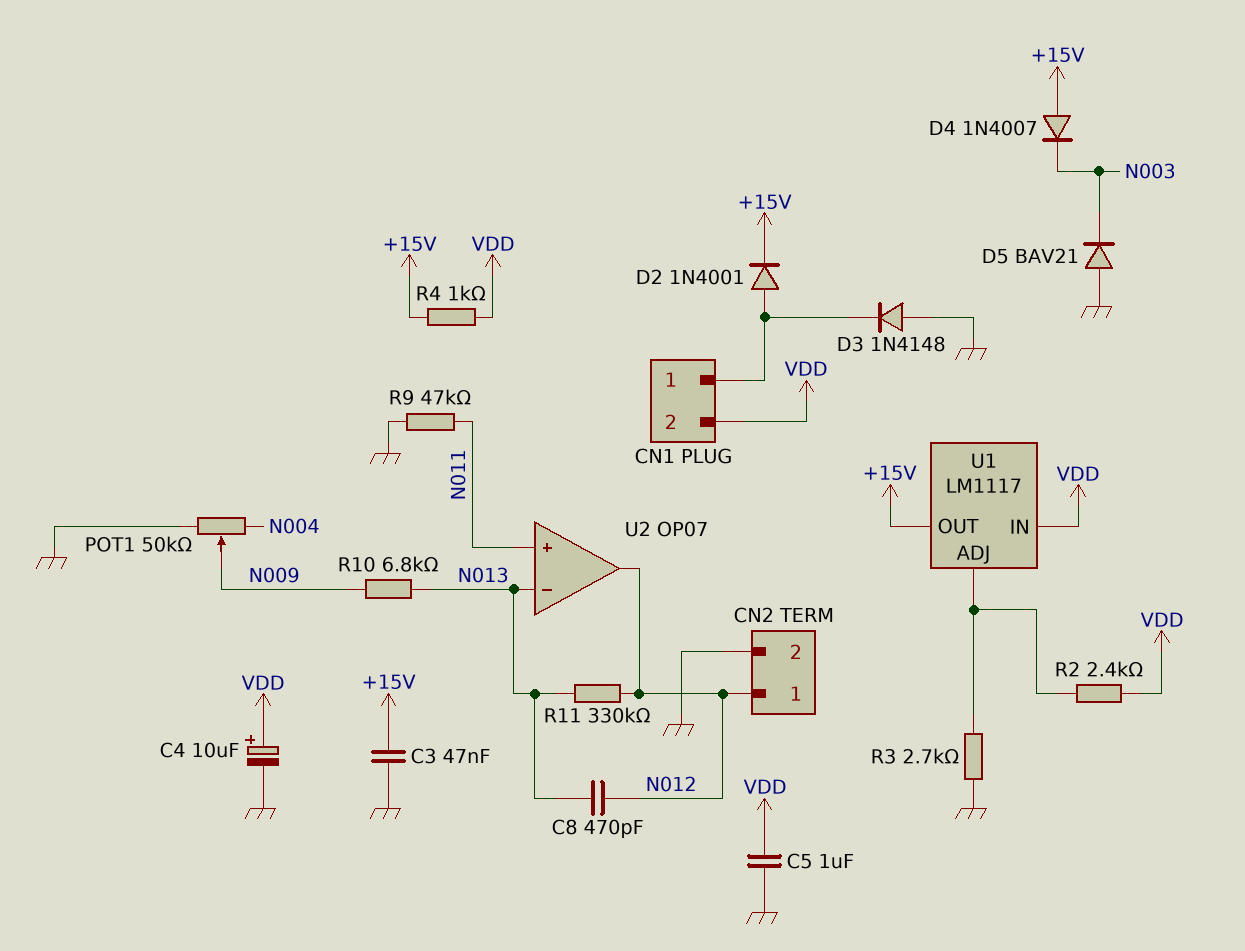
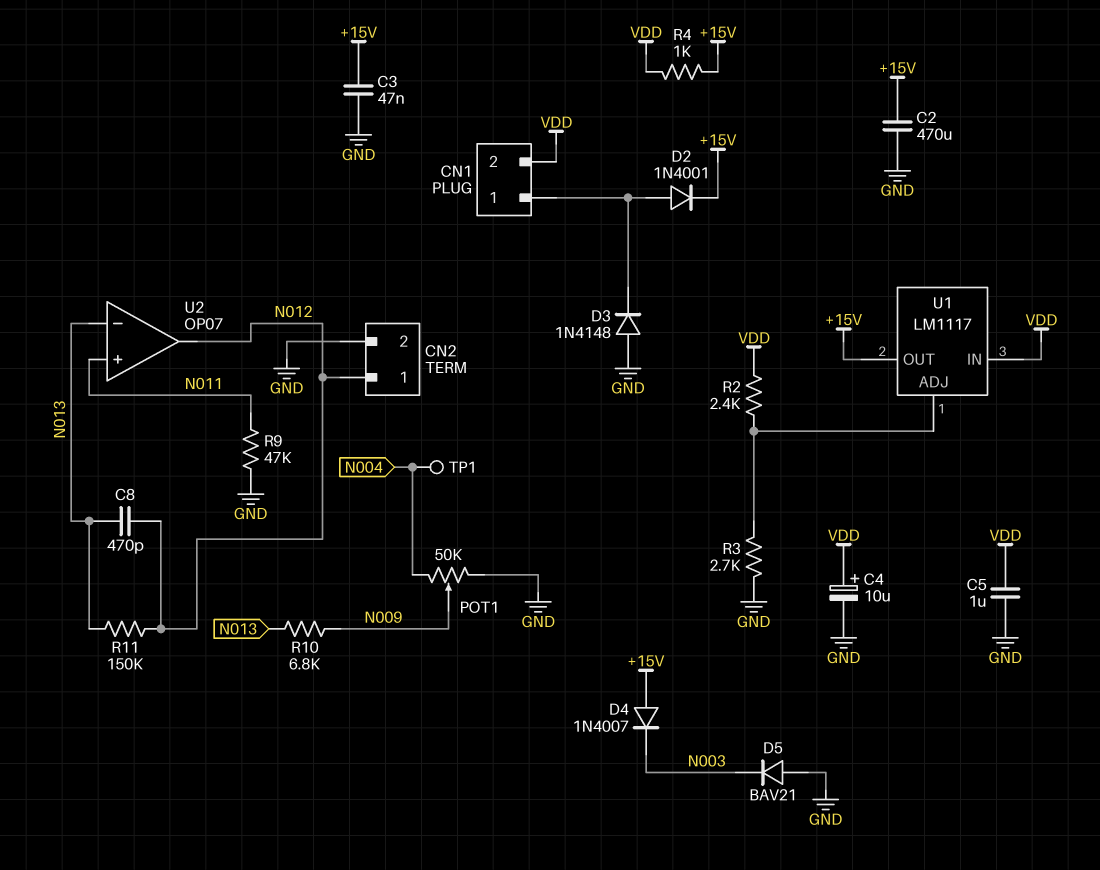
C2: none -> 470uF (+15V, GND)
R11: 330k (N012, N013) -> 150k (N012, N013)
TP1: none -> test point (N004)

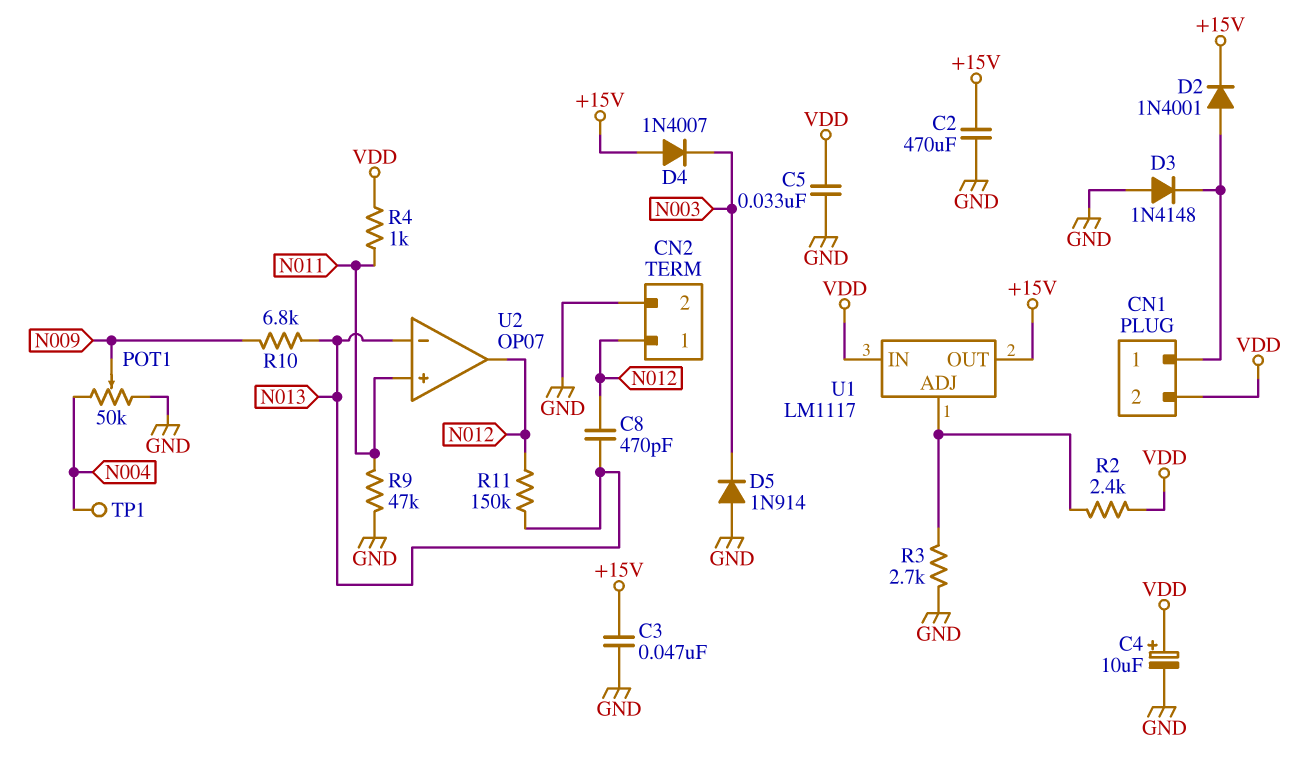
C5: 1uF (GND, VDD) -> 33nF (GND, VDD)
D5: diode BAV21 (A GND, K N003) -> diode 1N914 (A GND, K N003)
R4: 1k (+15V, VDD) -> 1k (N011, VDD)

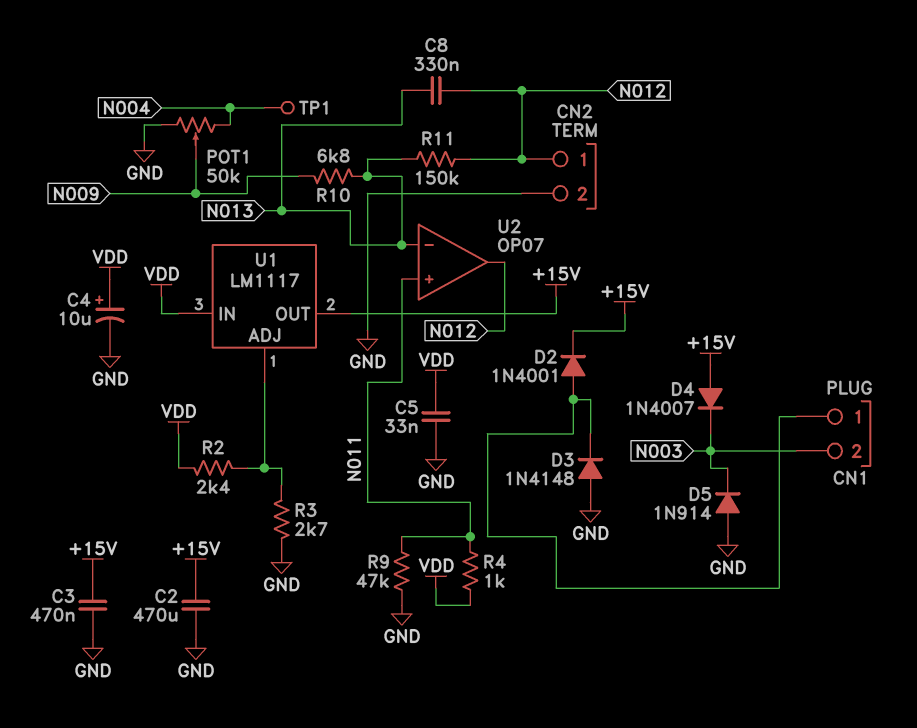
C3: 47nF (+15V, GND) -> 470nF (+15V, GND)
C8: 470pF (N012, N013) -> 330nF (N012, N013)
CN1 pin 2: VDD -> N003

